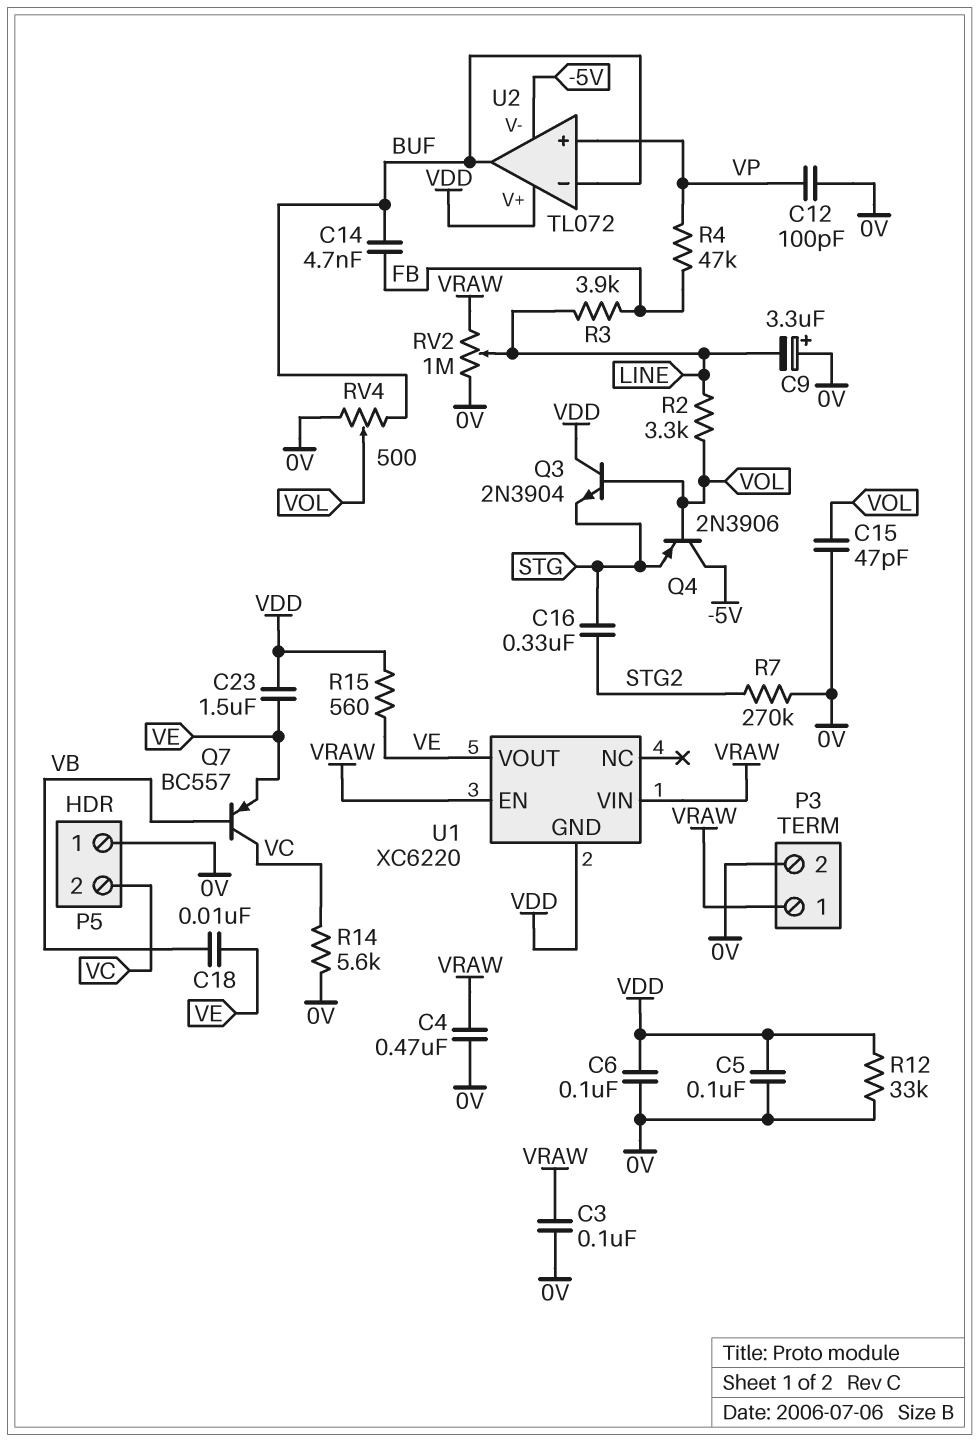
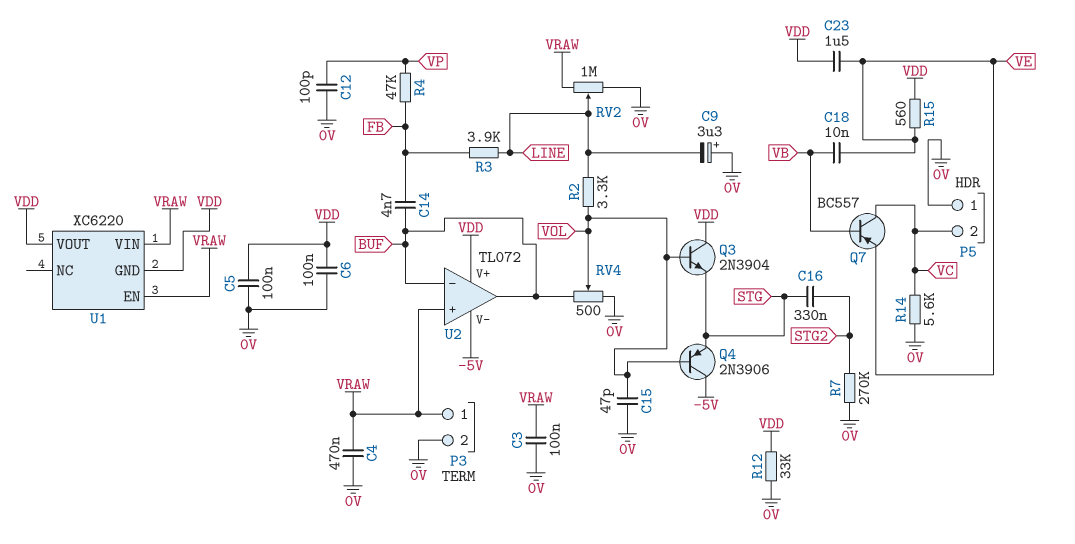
U1 pin VOUT: VE -> VDD
U2 pin in+: VP -> VRAW

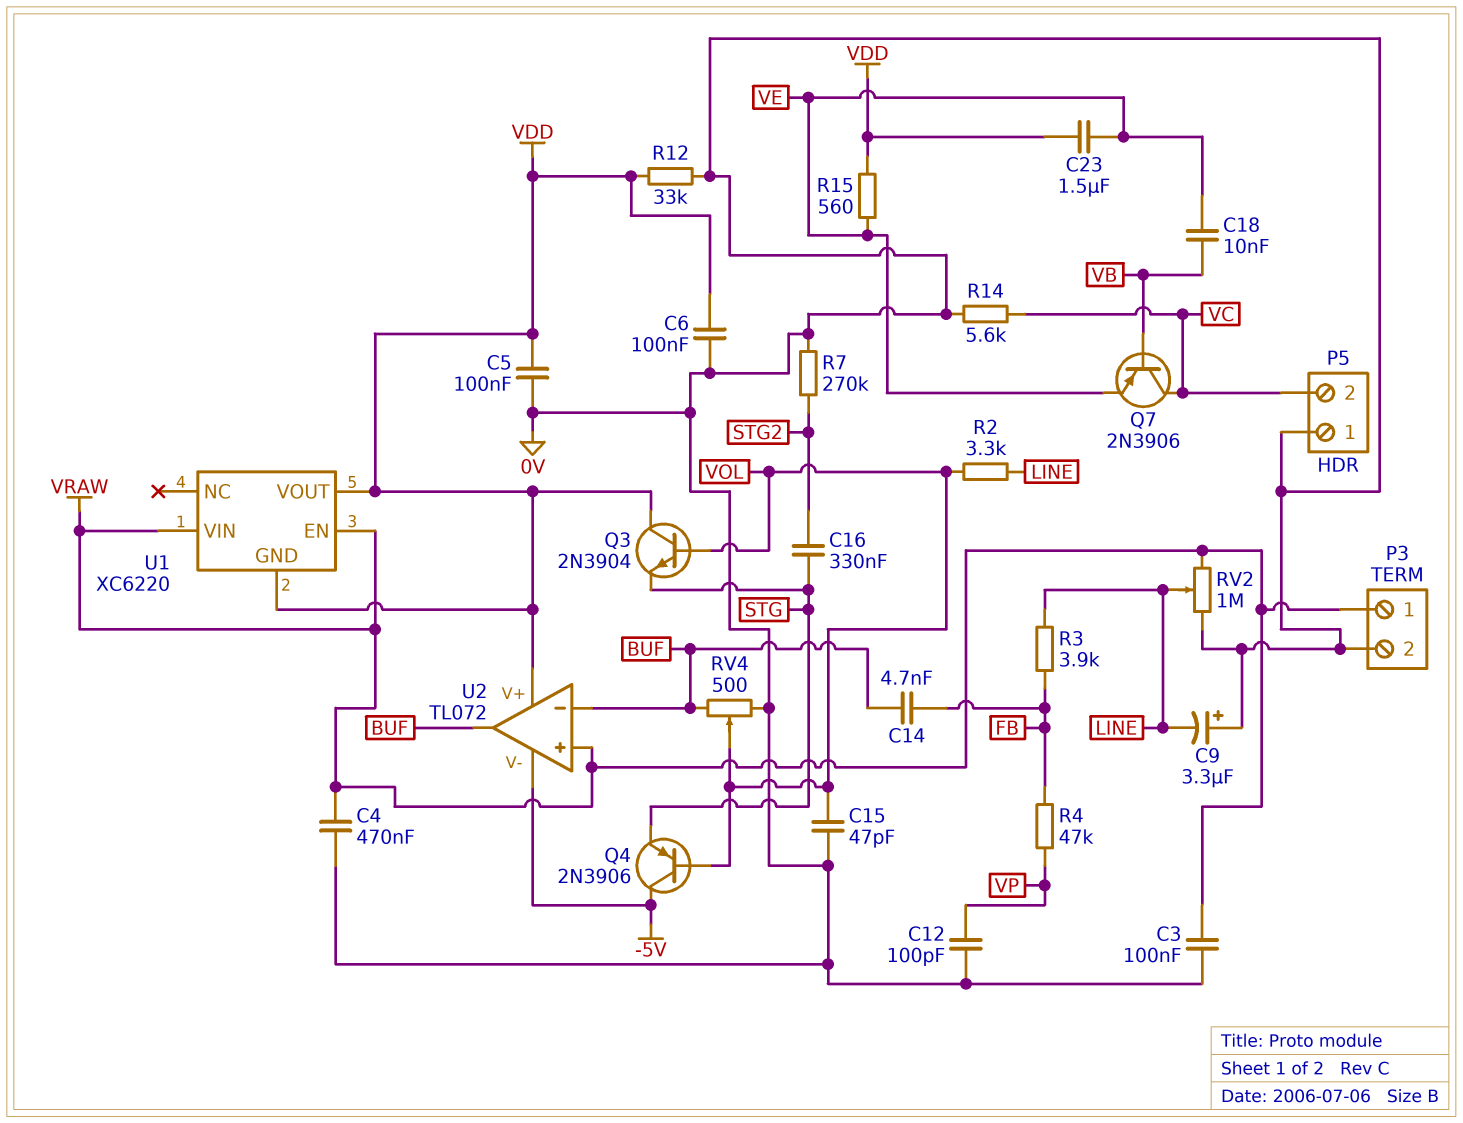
Q7: PNP BC557 (B VB, C VC, E VE) -> PNP 2N3906 (B VB, C VC, E VE)

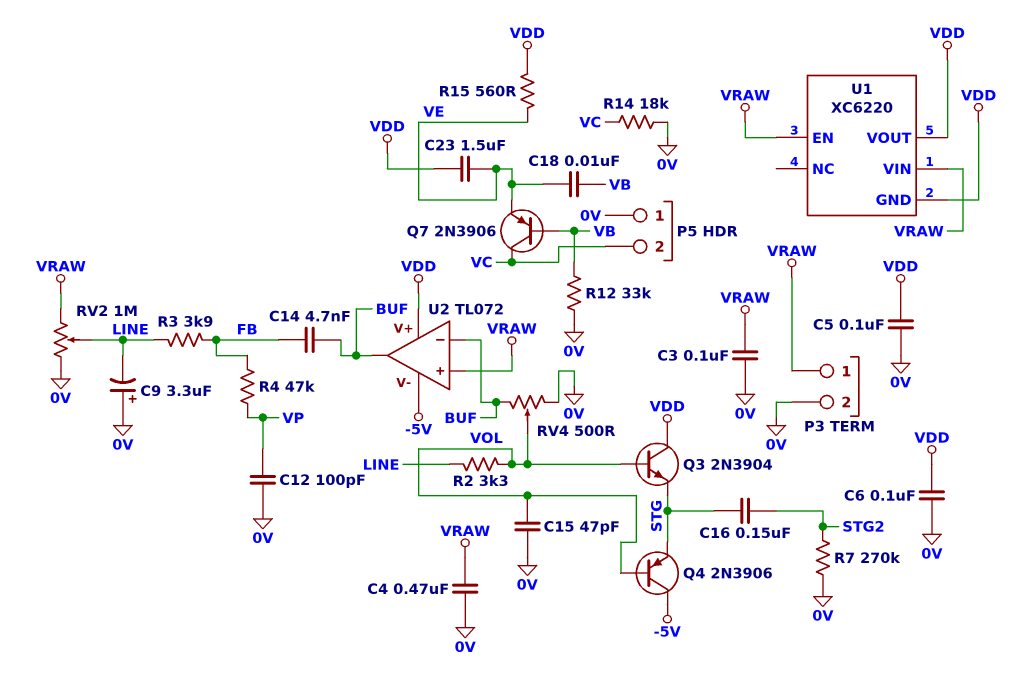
C16: 330nF (STG, STG2) -> 150nF (STG, STG2)
R12: 33k (0V, VDD) -> 33k (0V, VB)
R14: 5.6k (0V, VC) -> 18k (0V, VC)

